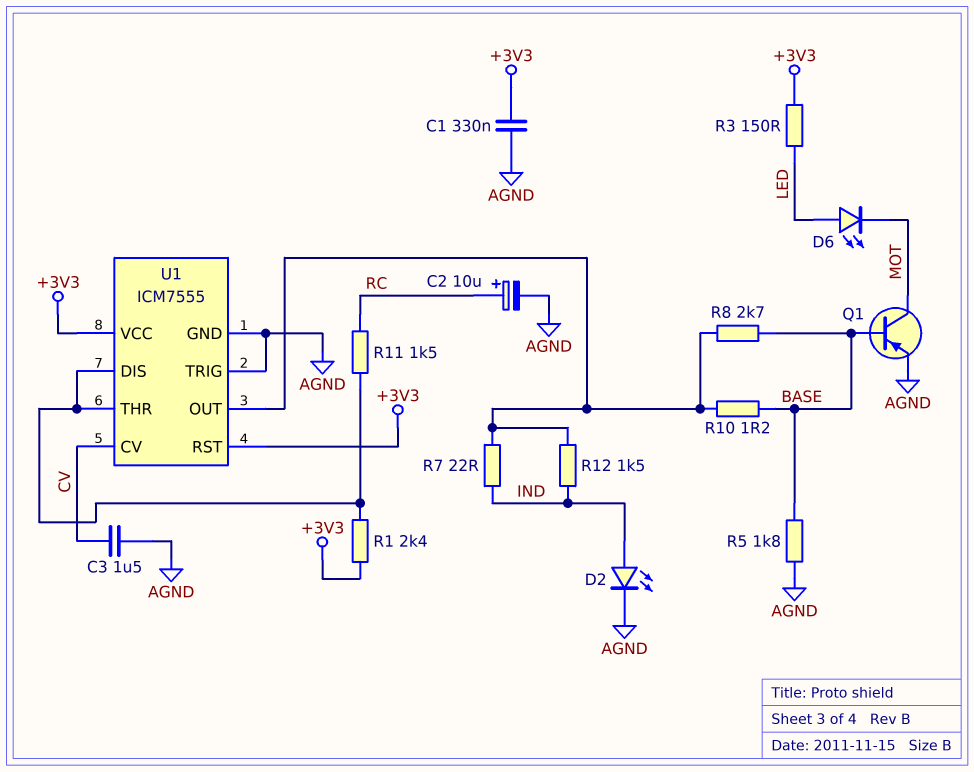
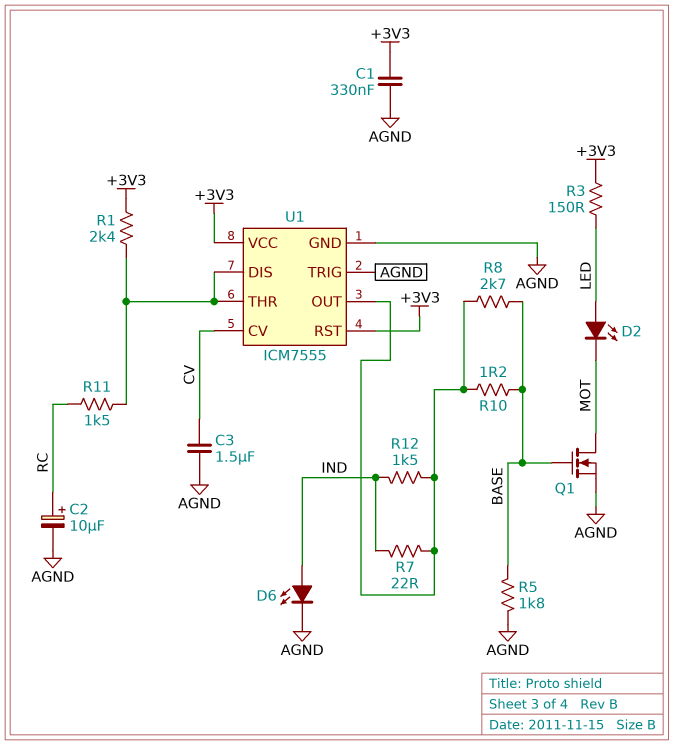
D2: LED (A IND, K AGND) -> LED (A LED, K MOT)
D6: LED (A LED, K MOT) -> LED (A IND, K AGND)
Q1: PNP (B BASE, C MOT, E AGND) -> NMOS (G BASE, D MOT, S AGND)

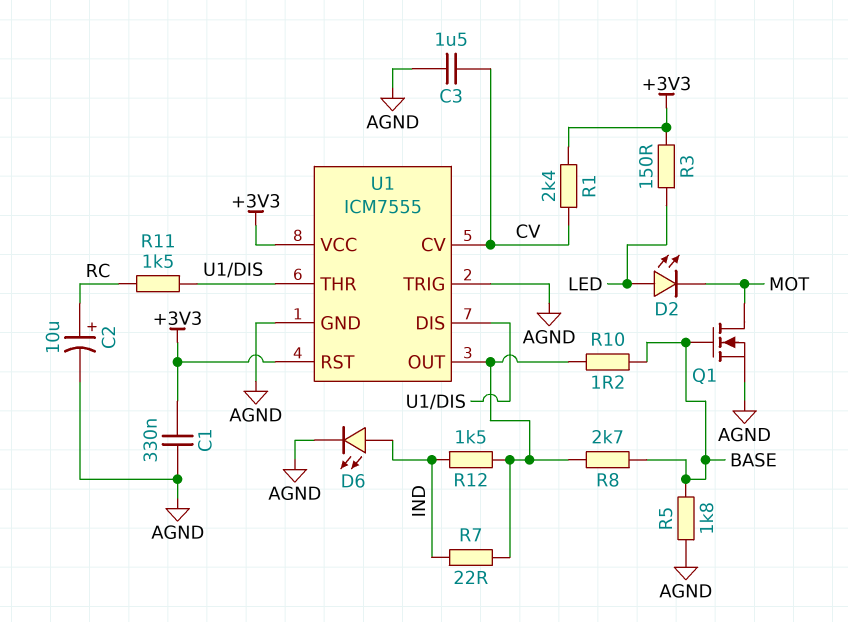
R1: 2.4k (+3V3, U1/DIS) -> 2.4k (+3V3, CV)

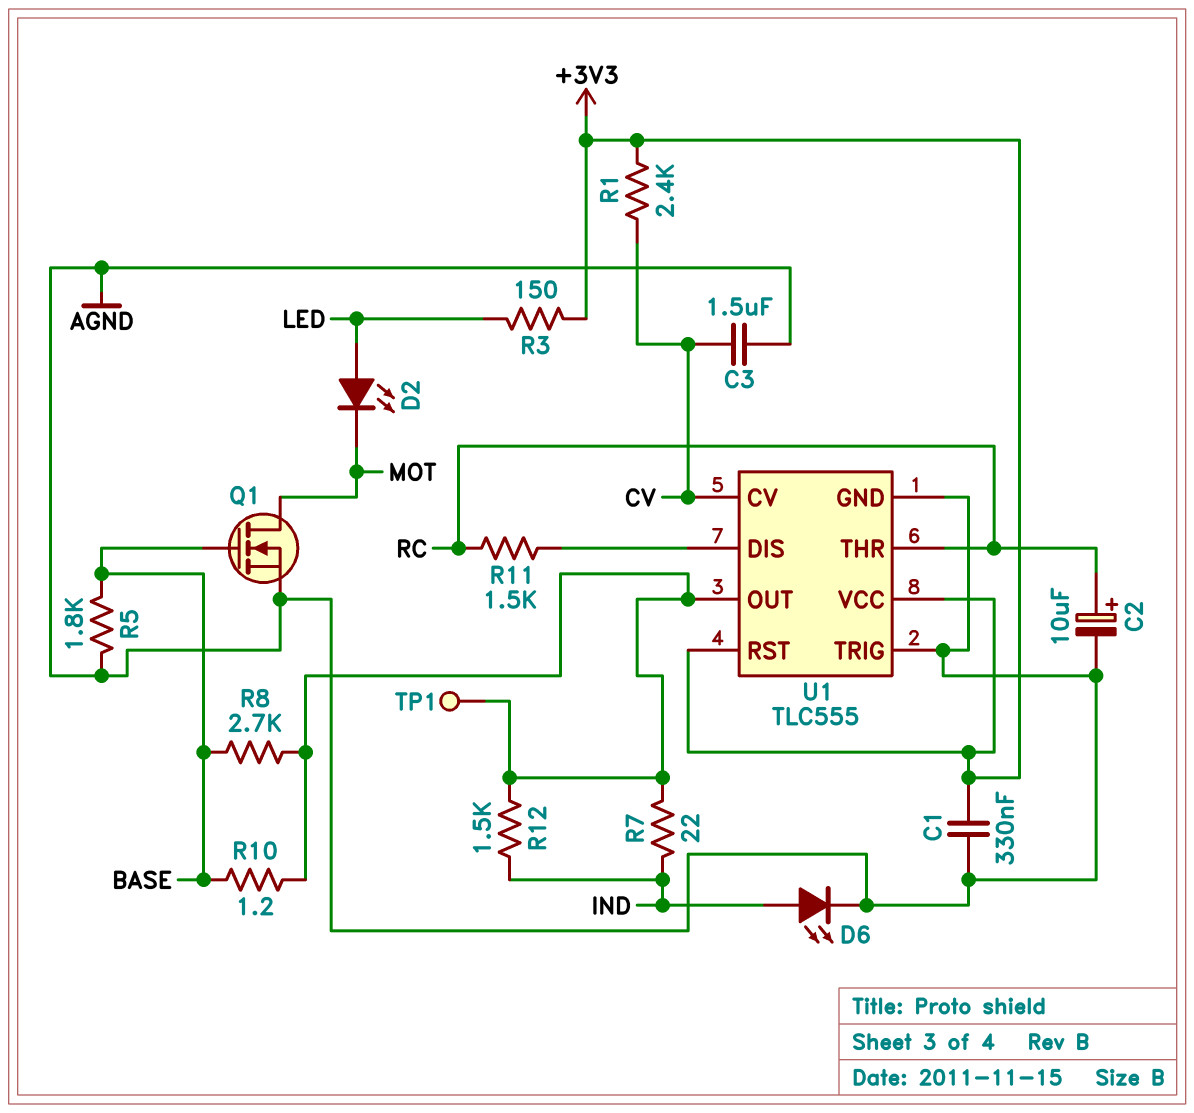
TP1: none -> test point (U1/OUT)
U1: ICM7555 -> TLC555
U1 pin THR: U1/DIS -> RC

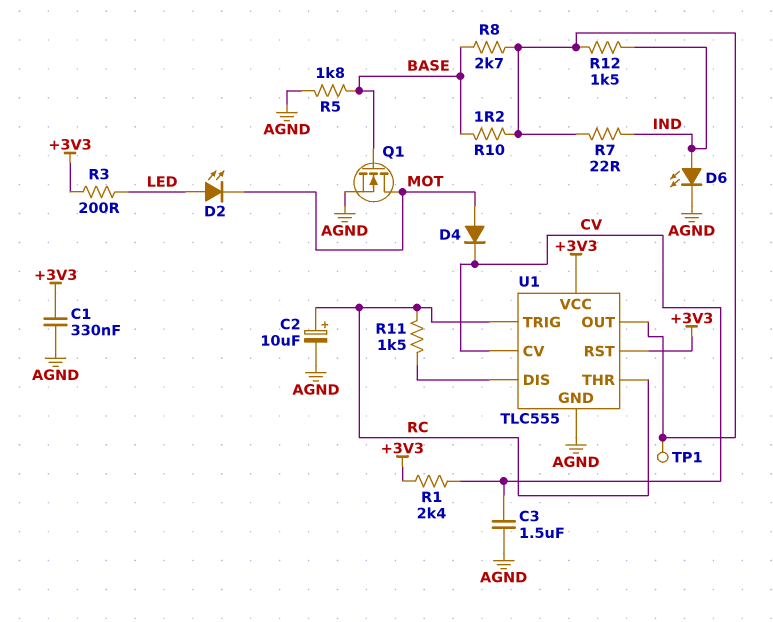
D4: none -> diode (A MOT, K CV)
R3: 150 (+3V3, LED) -> 200 (+3V3, LED)
U1 pin TRIG: AGND -> RC

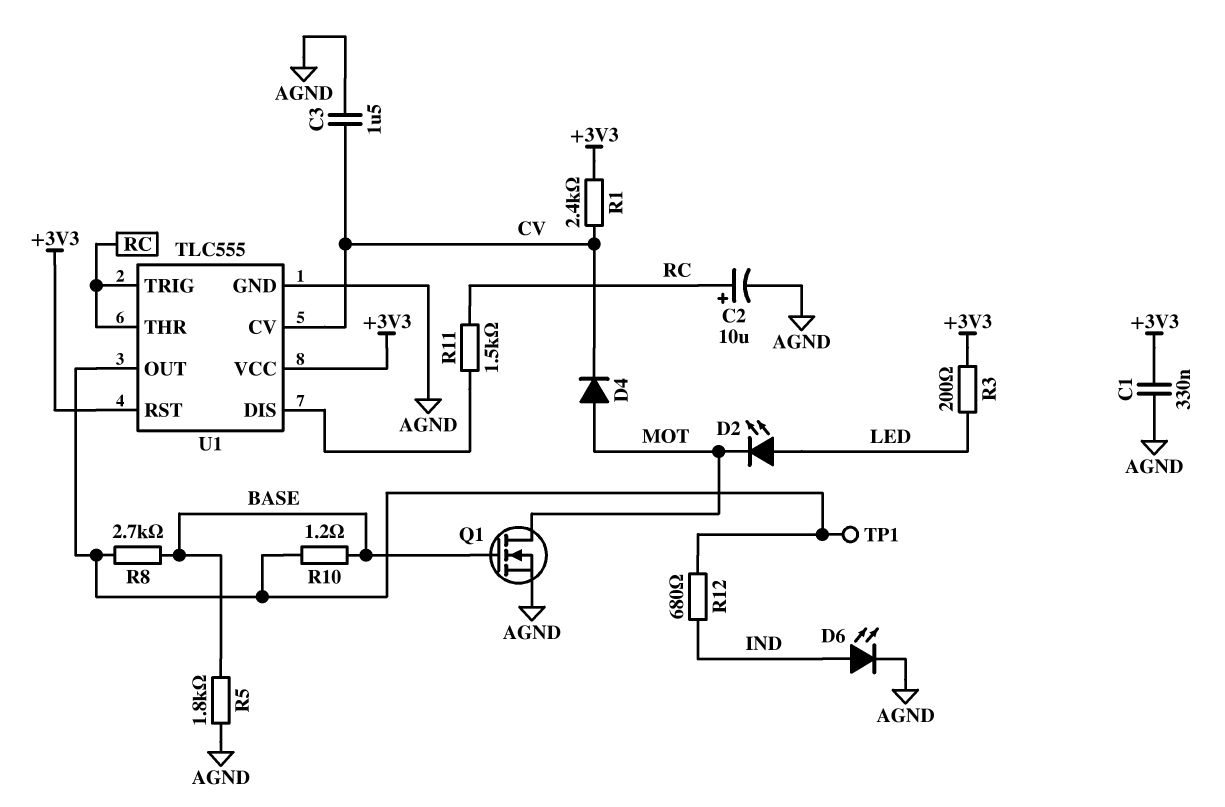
R7: 22 (IND, U1/OUT) -> none
R12: 1.5k (IND, U1/OUT) -> 680 (IND, U1/OUT)

